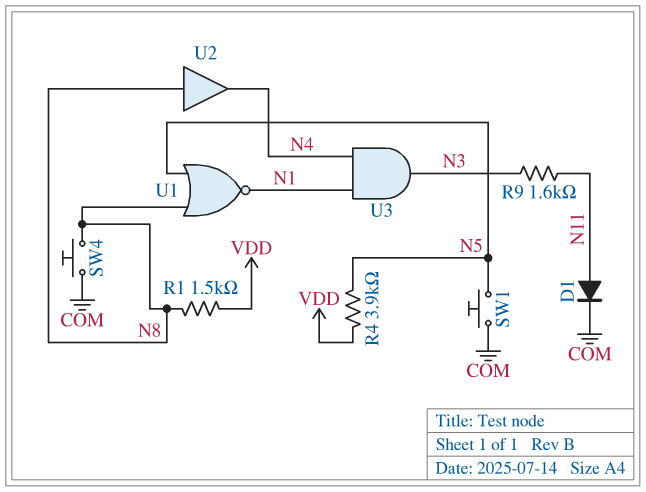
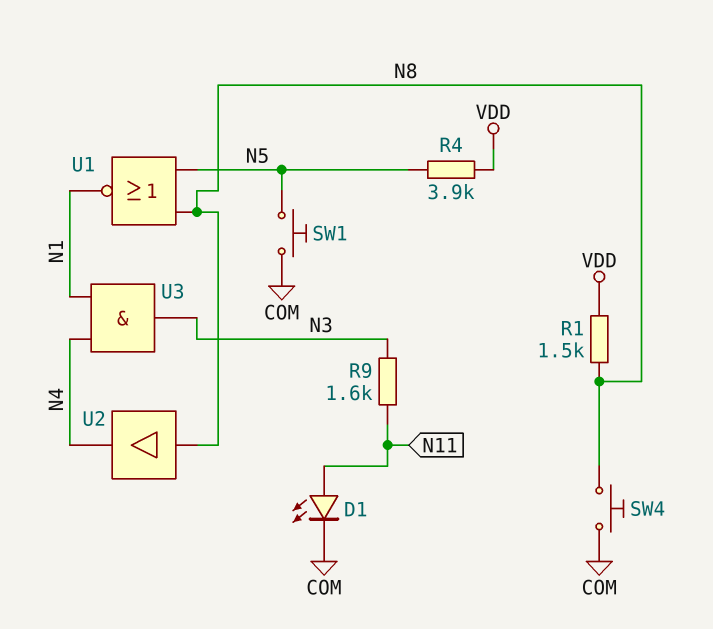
D1: diode (A N11, K COM) -> LED (A N11, K COM)

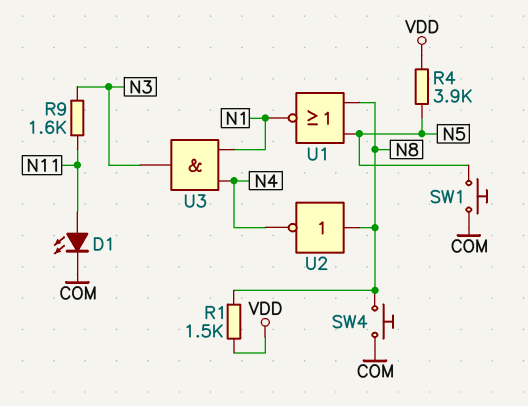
U2: buffer (in N8, out N4) -> NOT (in N8, out N4)

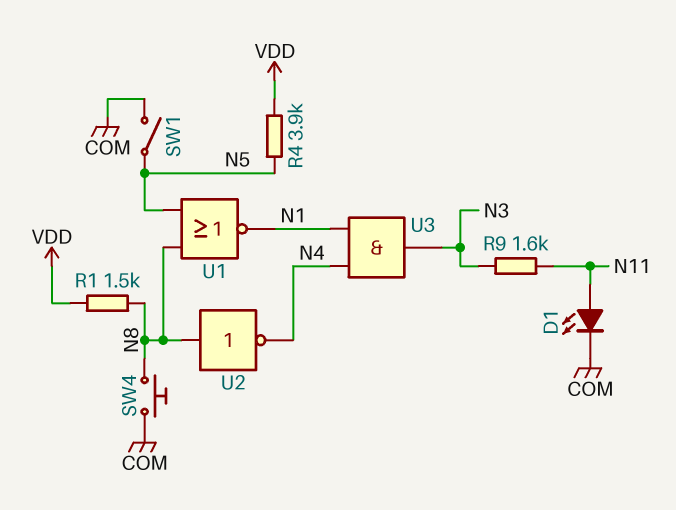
SW1: button (COM, N5) -> switch (COM, N5)

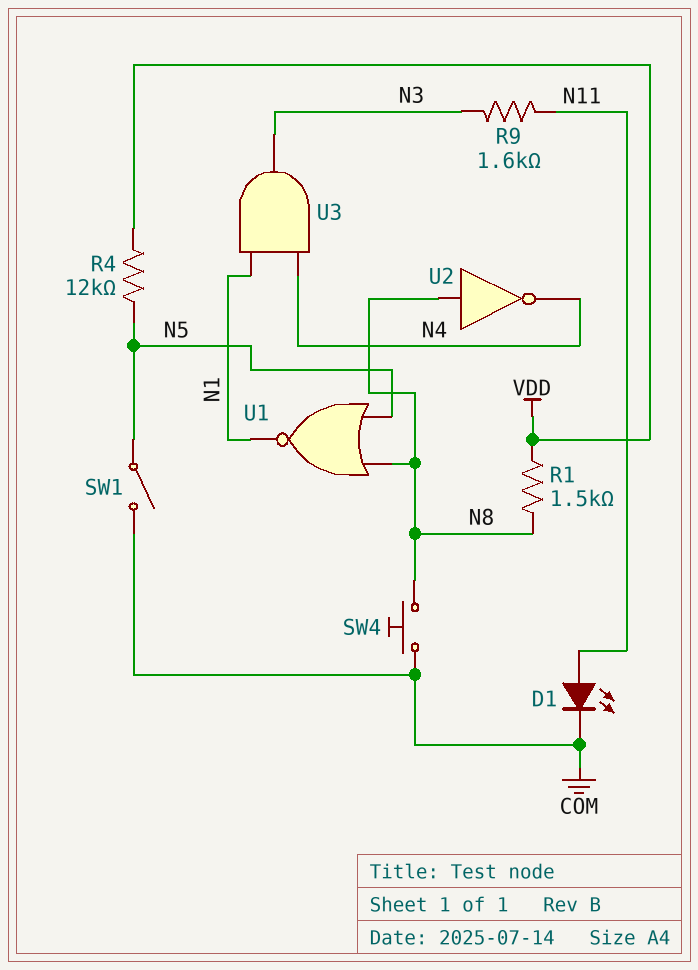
R4: 3.9k (N5, VDD) -> 12k (N5, VDD)

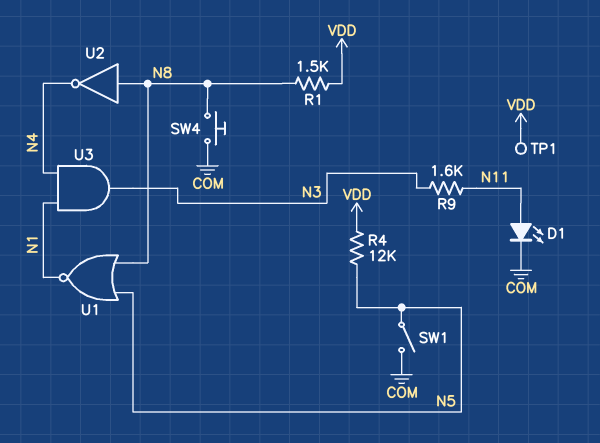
TP1: none -> test point (VDD)

